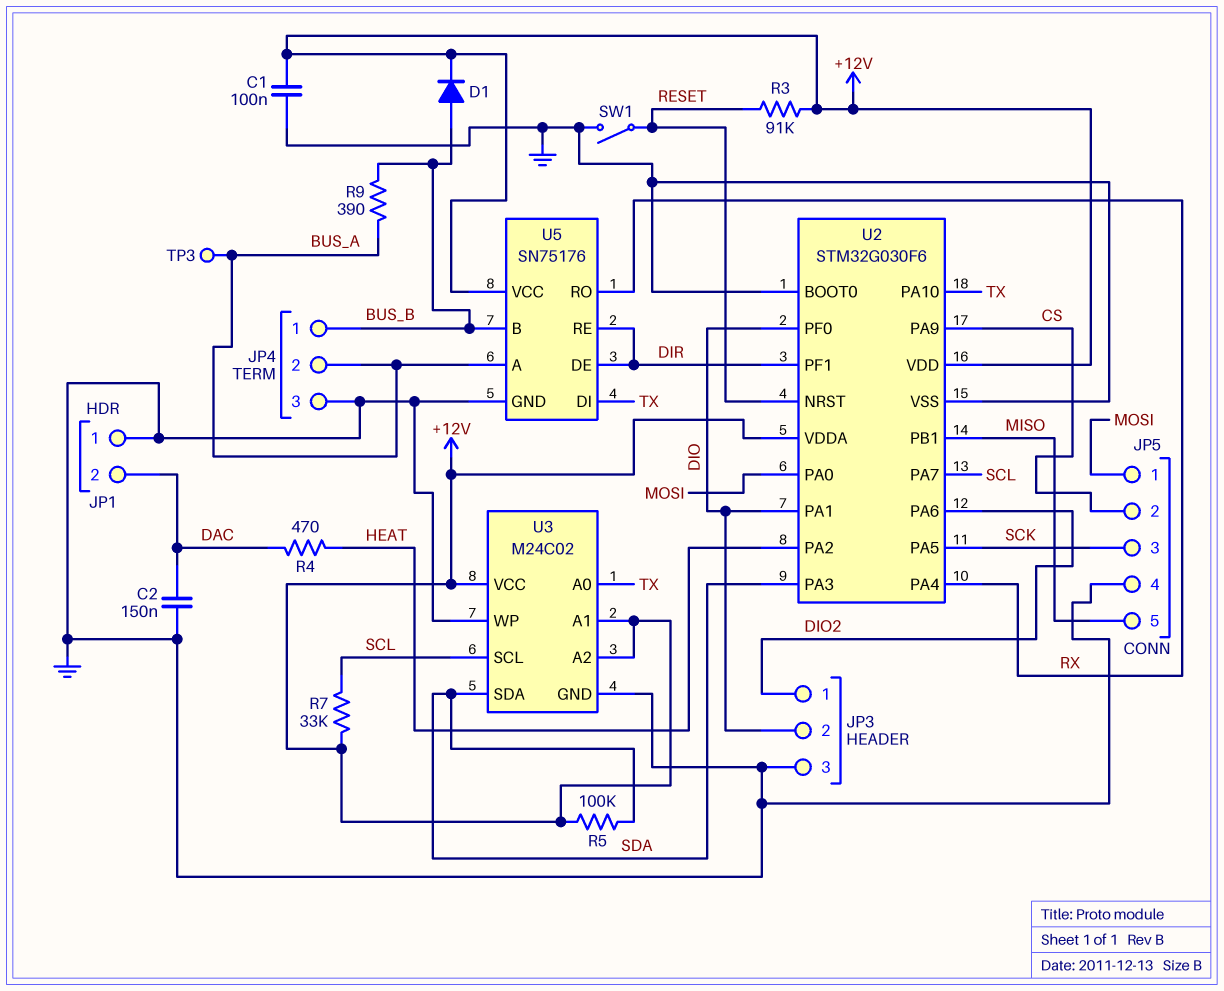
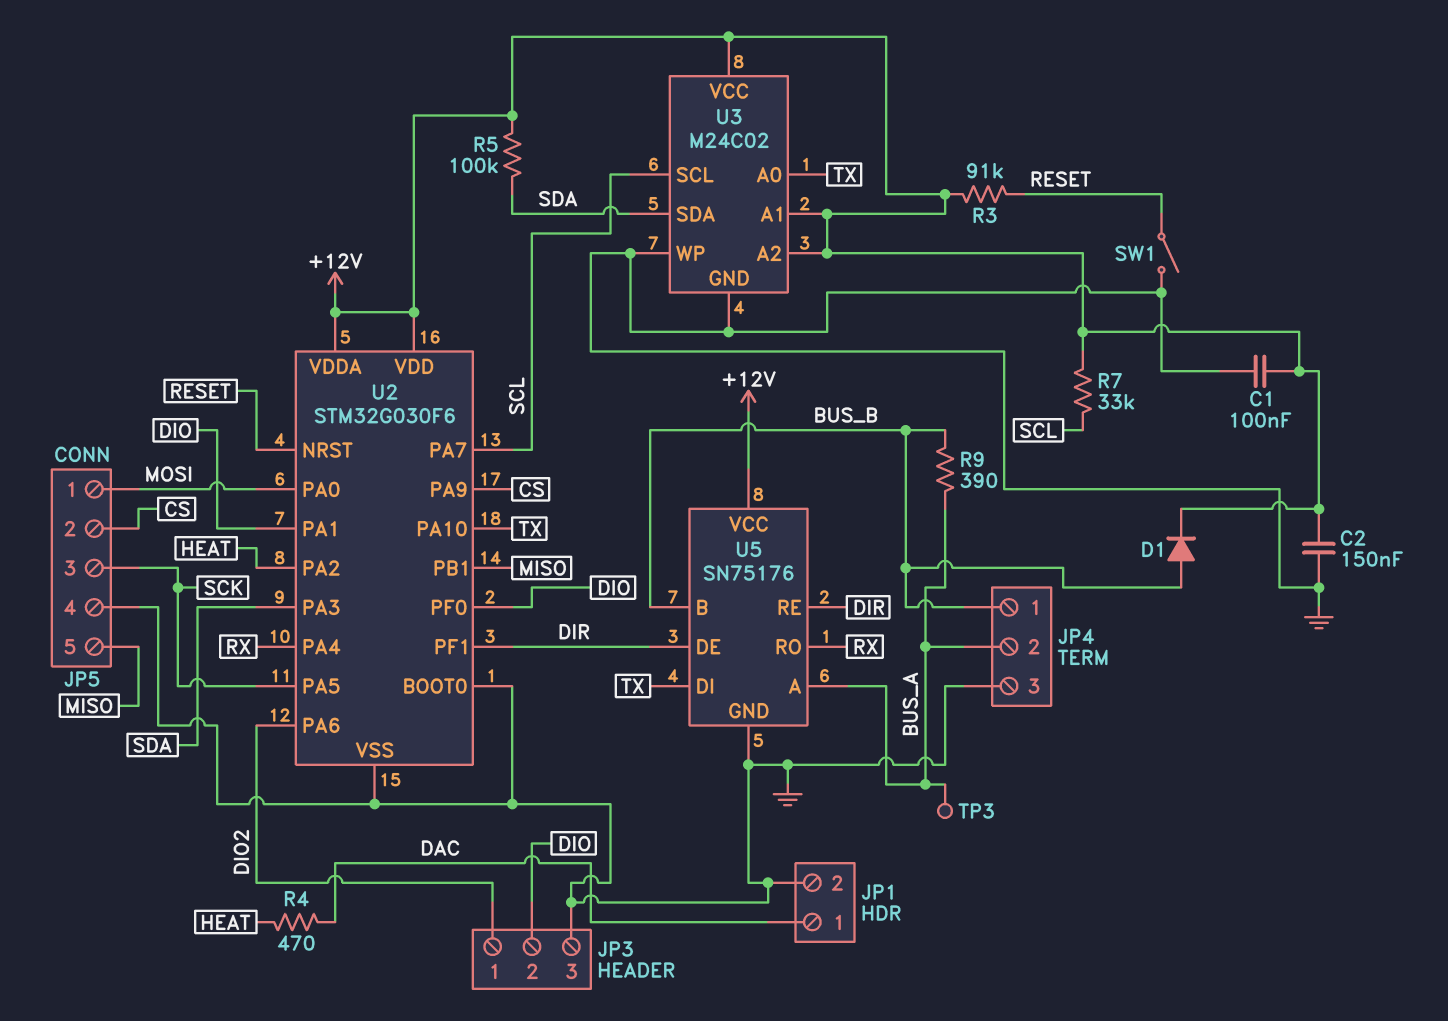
C2: 150nF (DAC, GND) -> 150nF (+12V, GND)
JP1 pin 1: GND -> DAC
JP1 pin 2: DAC -> GND

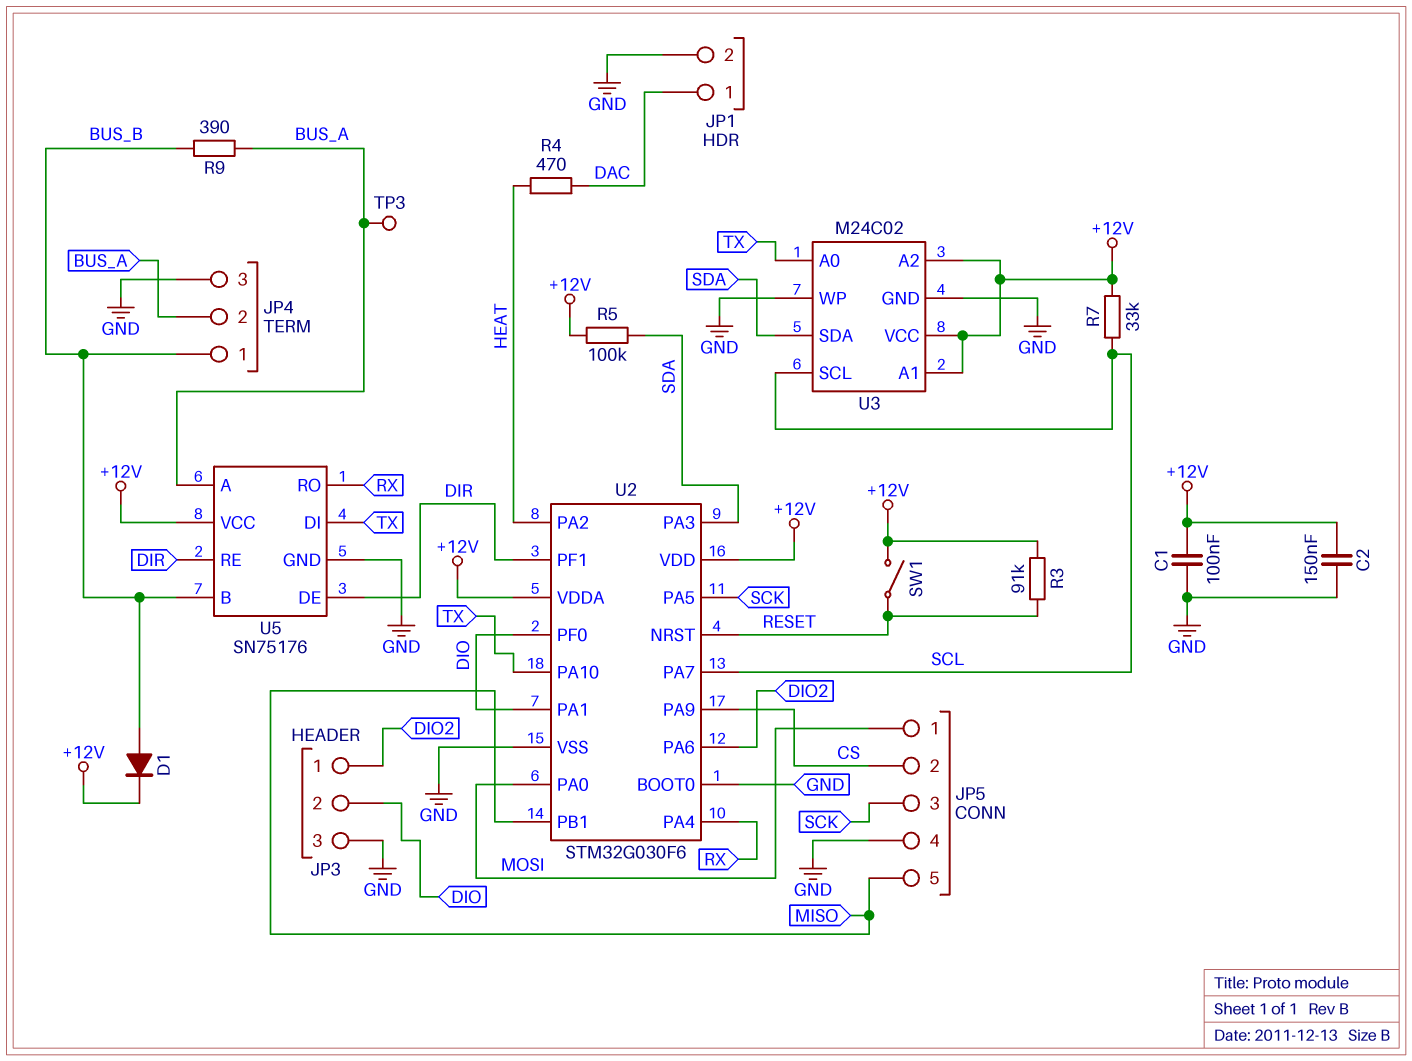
SW1: switch (GND, RESET) -> switch (+12V, RESET)

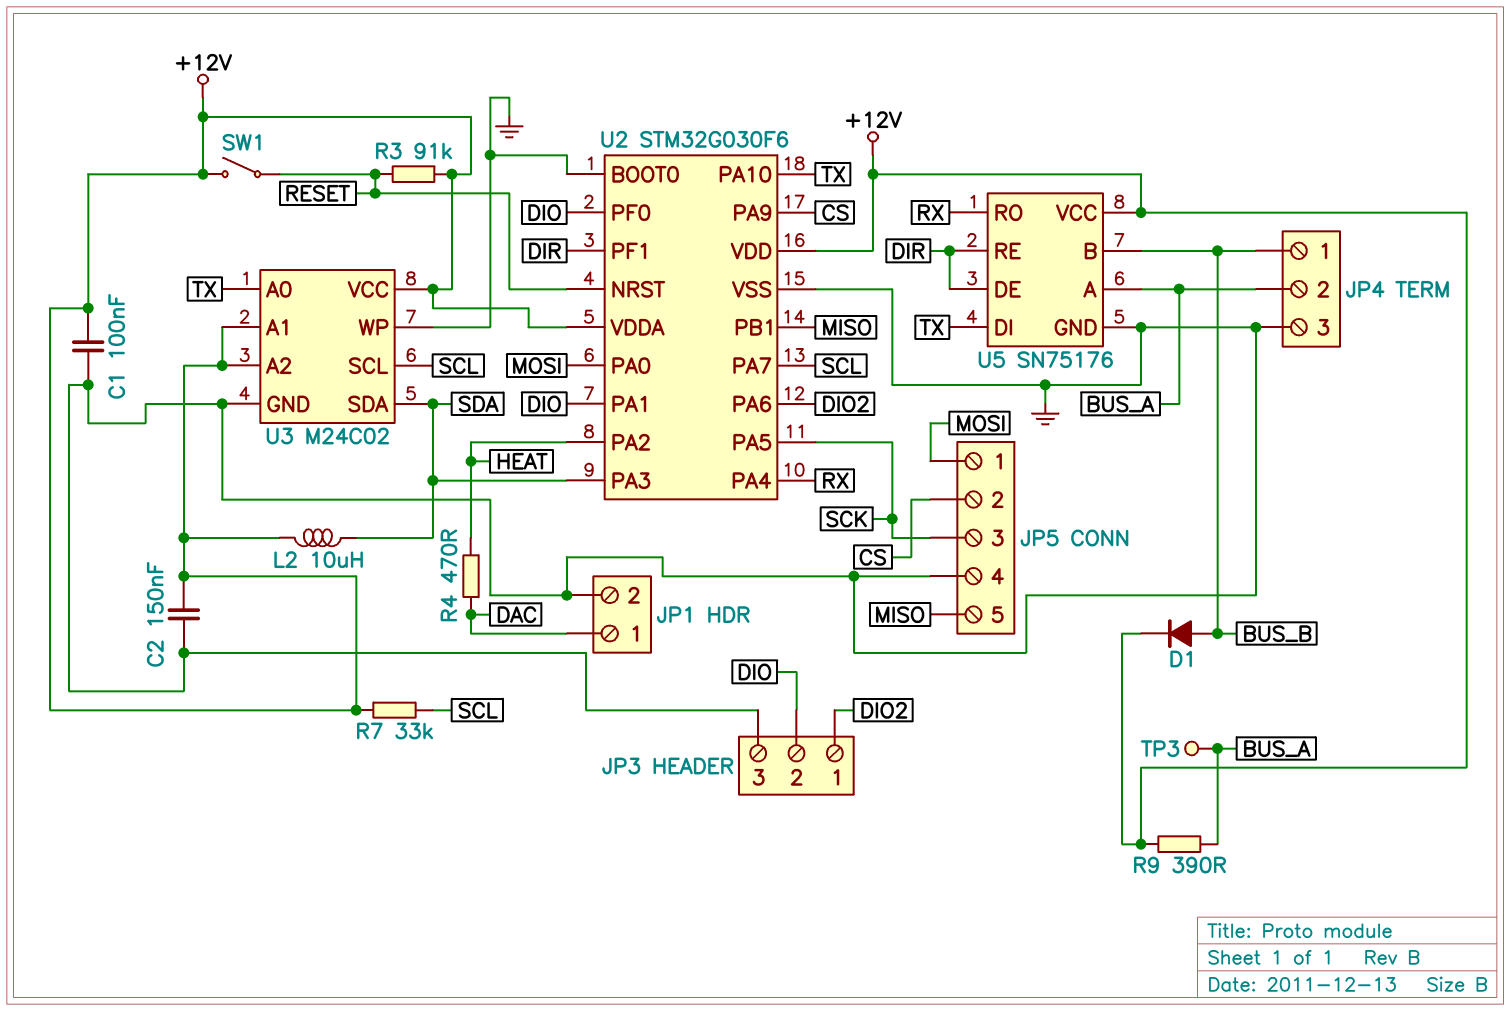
L2: none -> 10uH (+12V, SDA)
R5: 100k (+12V, SDA) -> none
R9: 390 (BUS_A, BUS_B) -> 390 (+12V, BUS_A)

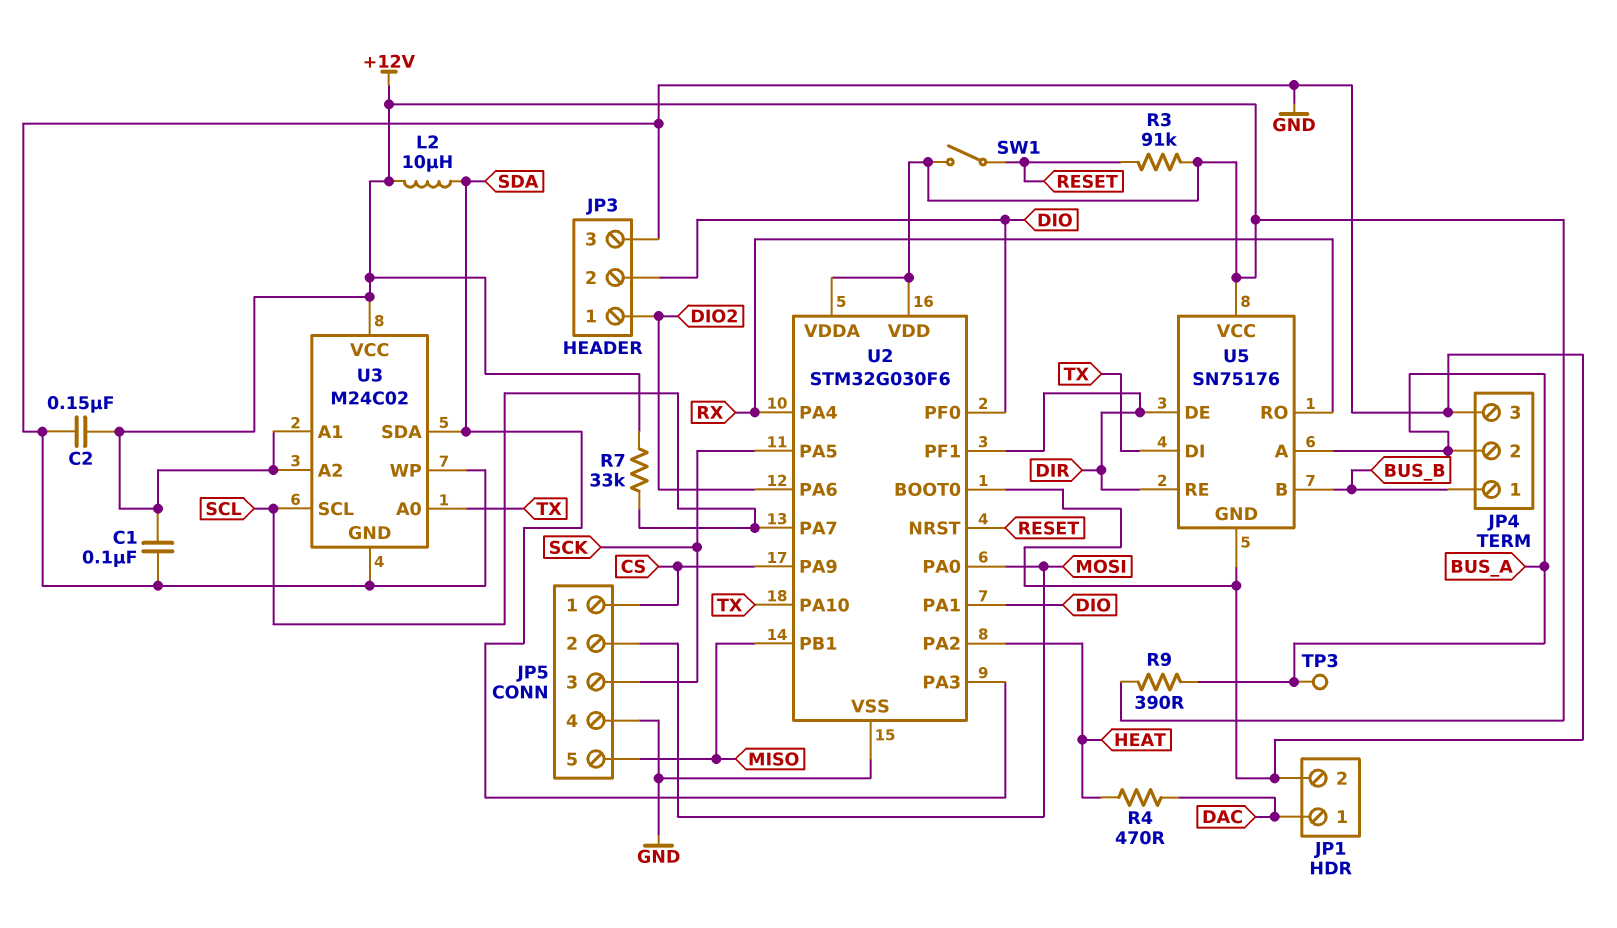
D1: diode (A BUS_B, K +12V) -> none
JP5 pin 1: MOSI -> CS
JP5 pin 2: CS -> MOSI

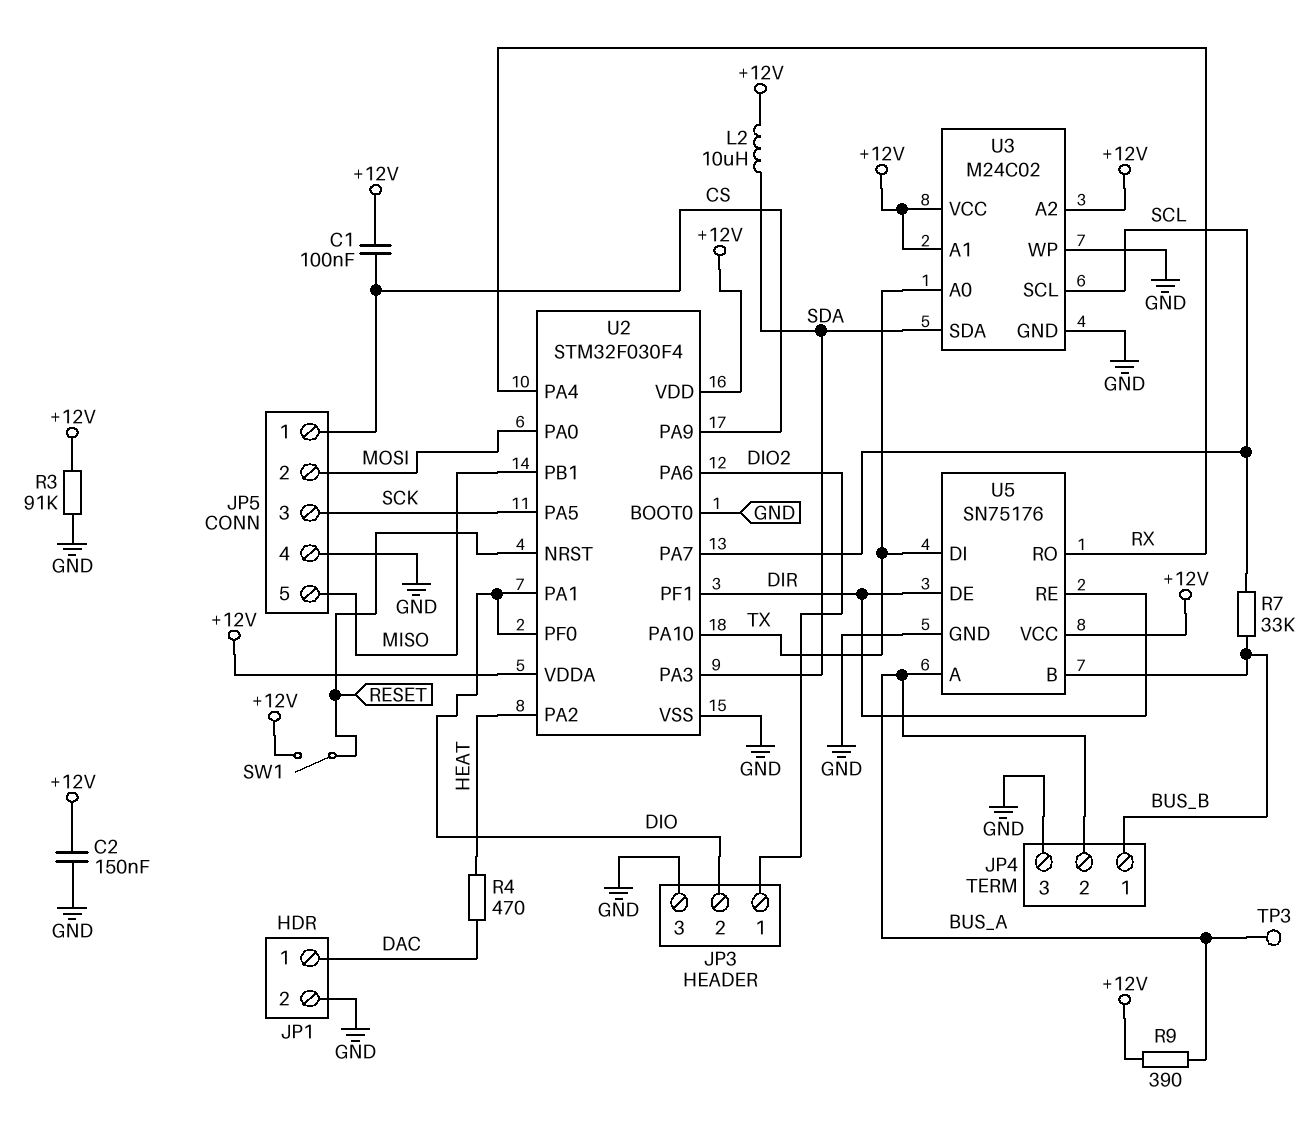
C1: 100nF (+12V, GND) -> 100nF (+12V, CS)
R3: 91k (+12V, RESET) -> 91k (+12V, GND)
R7: 33k (+12V, SCL) -> 33k (BUS_B, SCL)
U2: STM32G030F6 -> STM32F030F4

